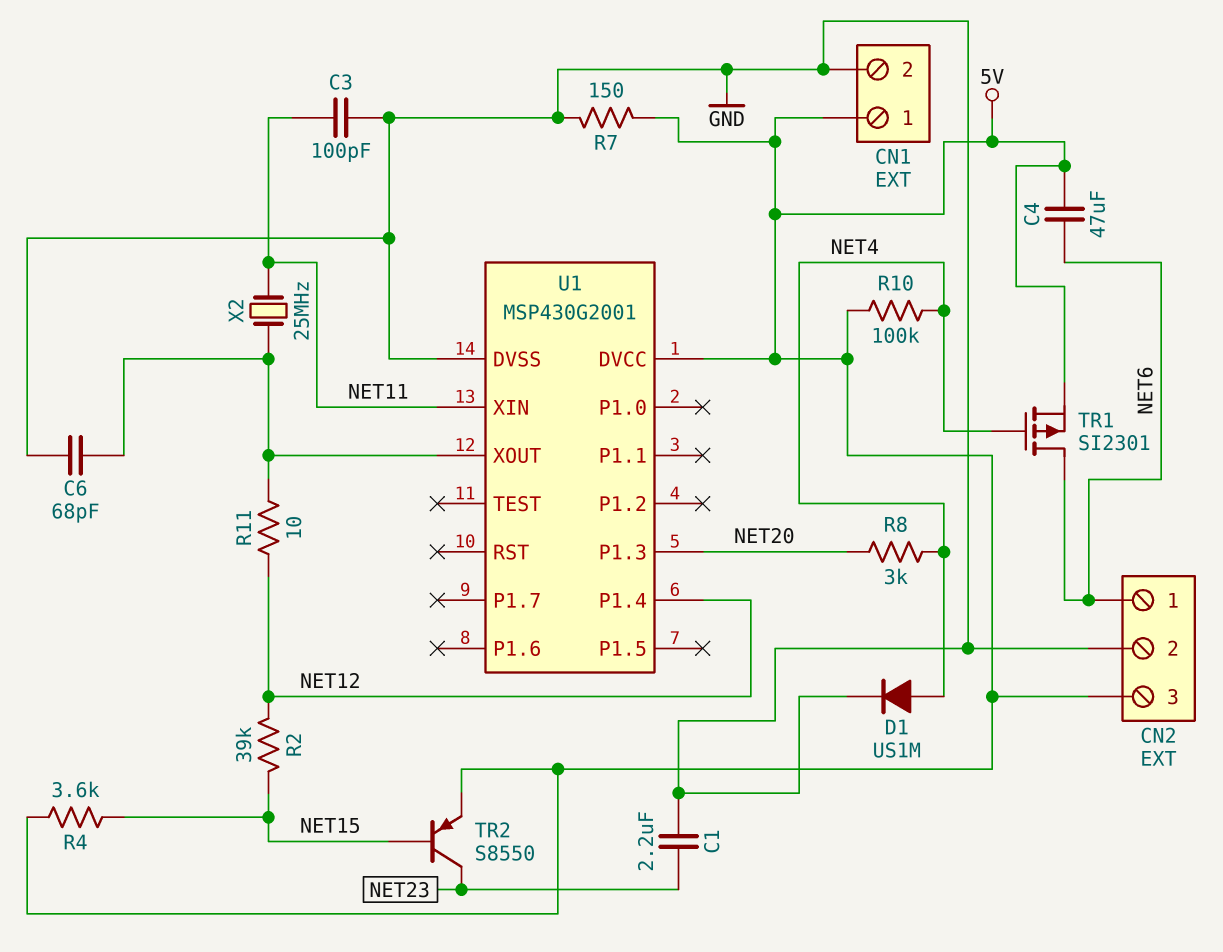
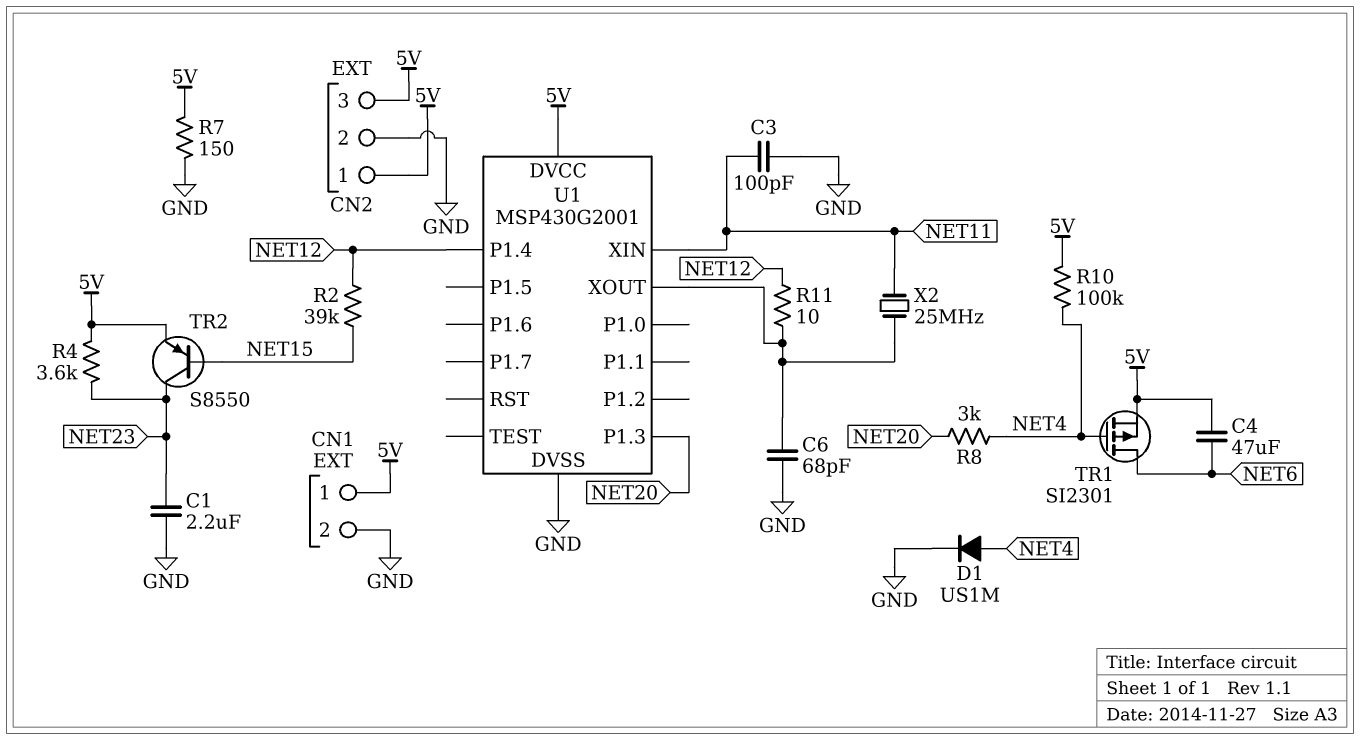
CN2 pin 1: NET6 -> 5V
R4: 3.6k (5V, NET15) -> 3.6k (5V, NET23)

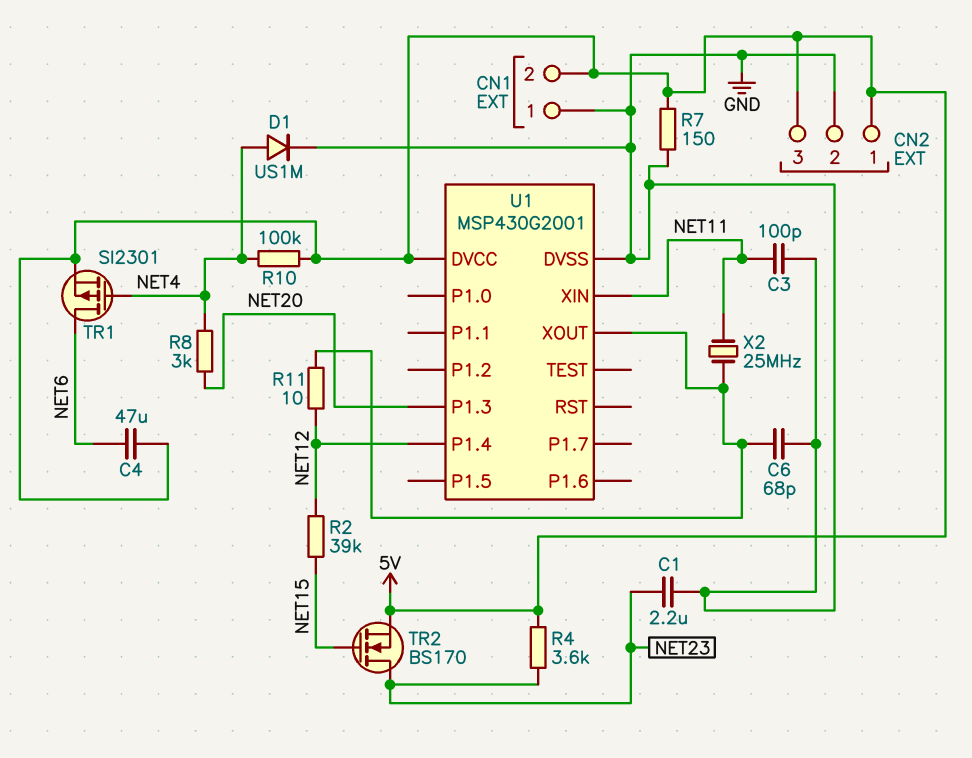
CN1 pin 1: 5V -> GND
CN1 pin 2: GND -> 5V
TR2: PNP S8550 (B NET15, C NET23, E 5V) -> NMOS BS170 (G NET15, D NET23, S 5V)

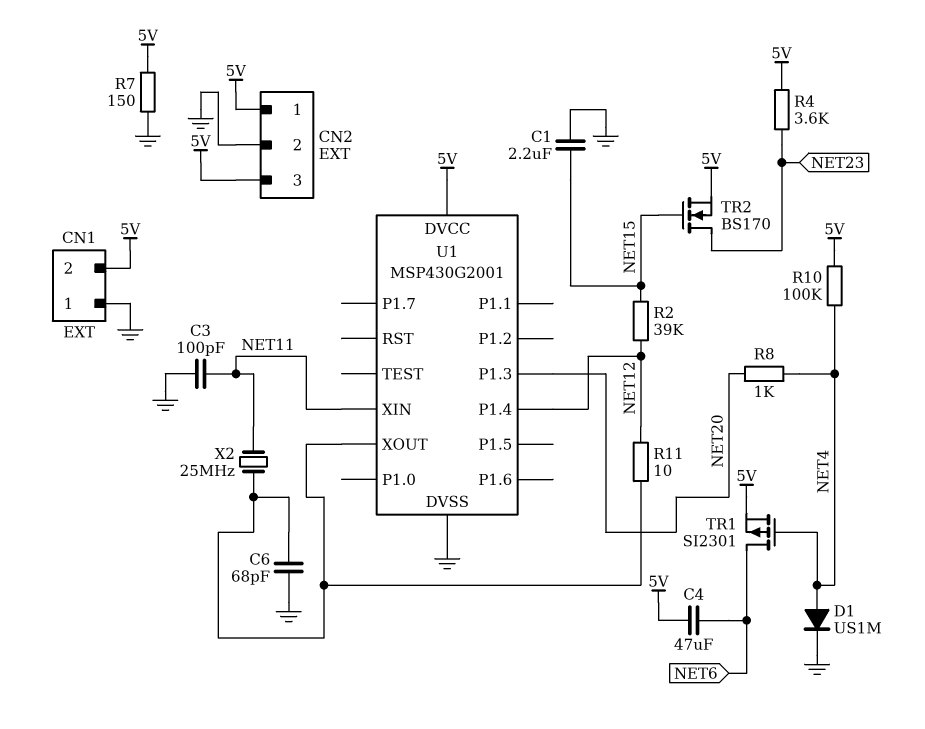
C1: 2.2uF (GND, NET23) -> 2.2uF (GND, NET15)
R8: 3k (NET4, NET20) -> 1k (NET4, NET20)

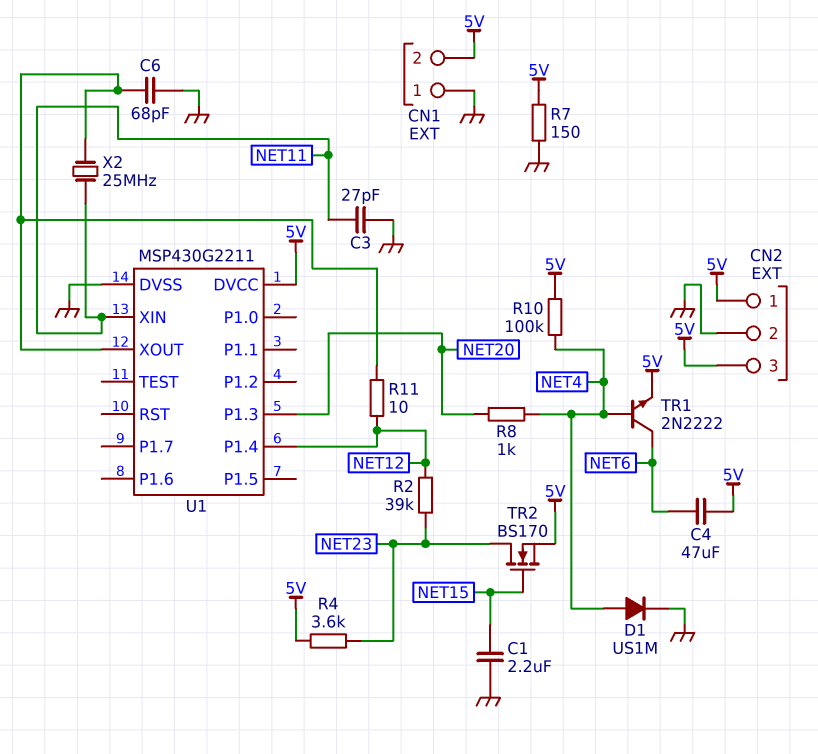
C3: 100pF (GND, NET11) -> 27pF (GND, NET11)
R2: 39k (NET12, NET15) -> 39k (NET12, NET23)
TR1: PMOS SI2301 (G NET4, D NET6, S 5V) -> NPN 2N2222 (B NET4, C NET6, E 5V)
U1: MSP430G2001 -> MSP430G2211

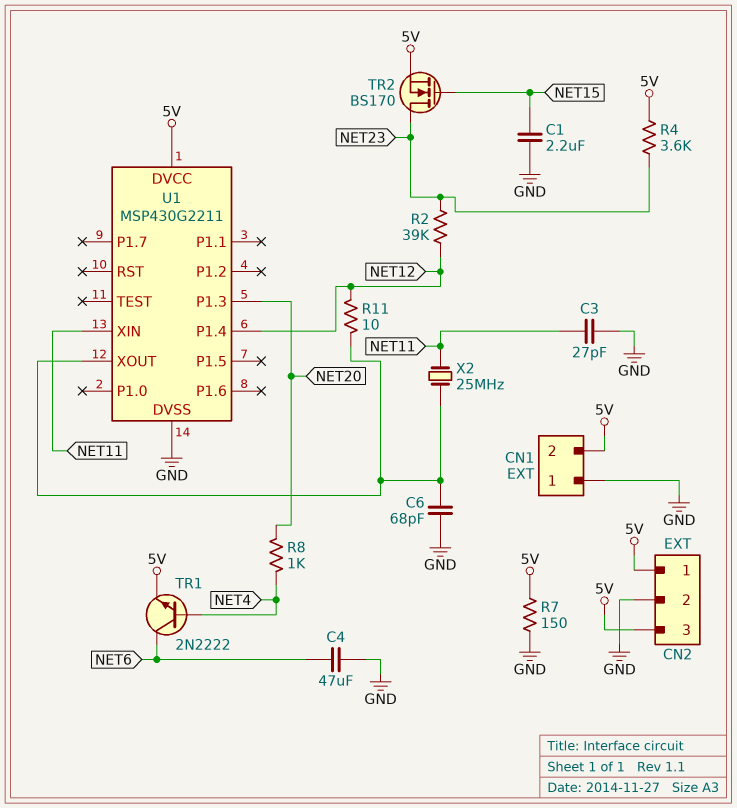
C4: 47uF (5V, NET6) -> 47uF (GND, NET6)
D1: diode US1M (A NET4, K GND) -> none
R10: 100k (5V, NET4) -> none

